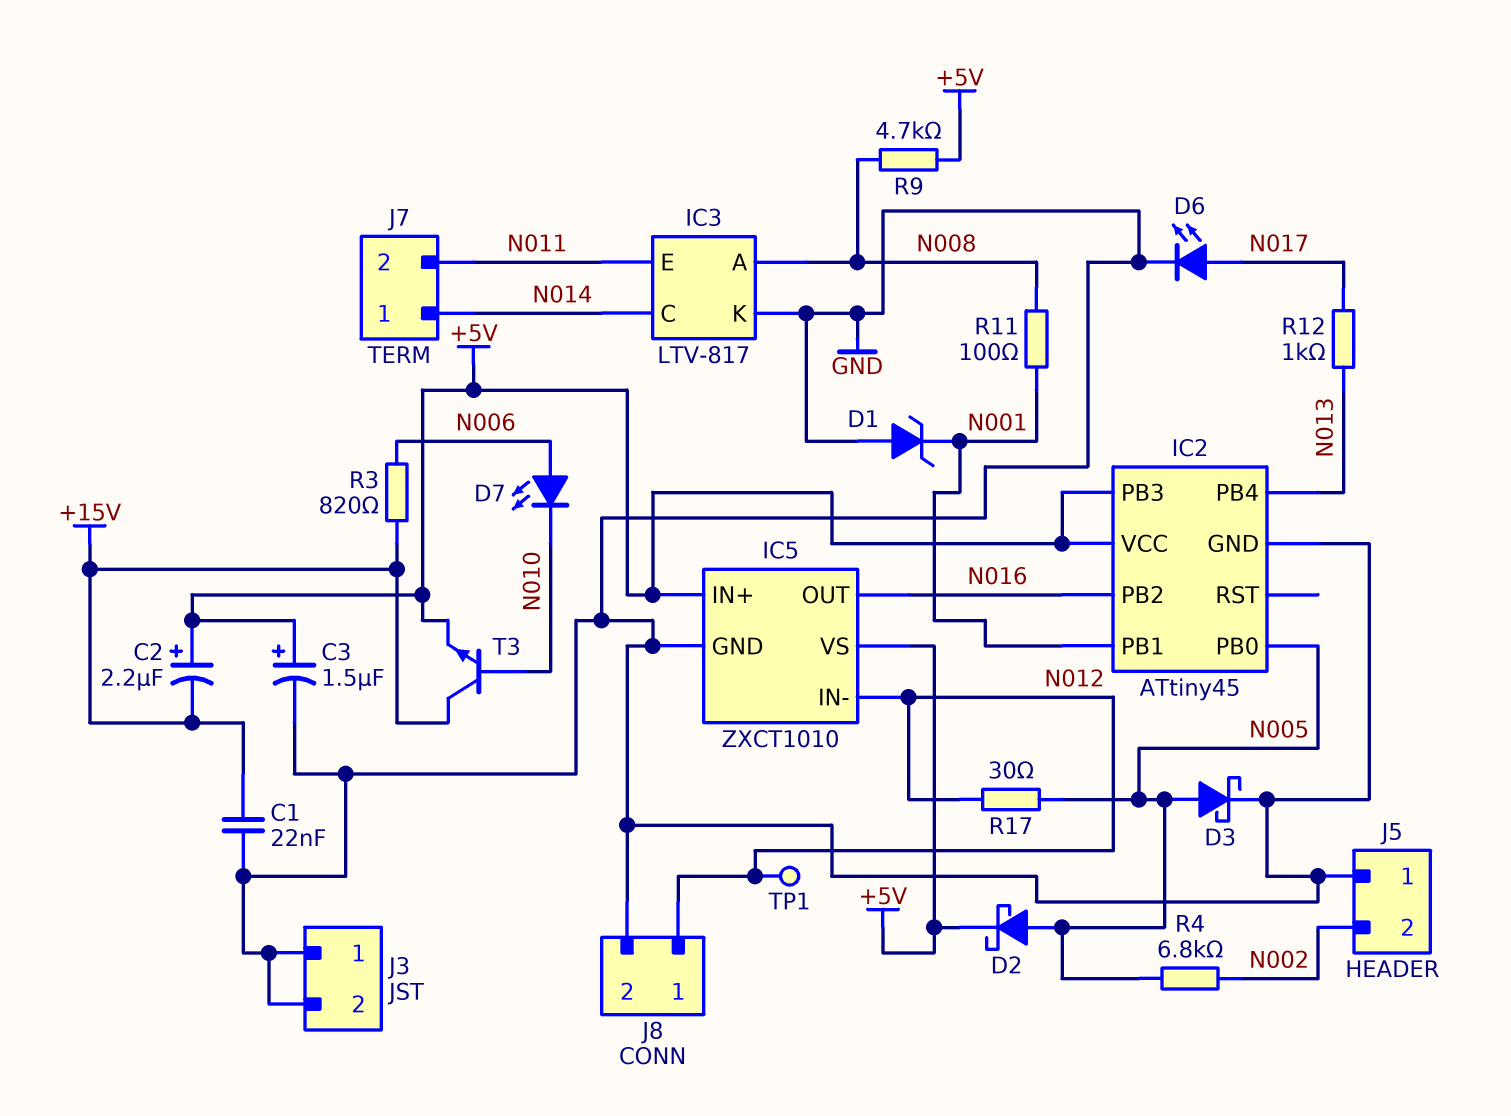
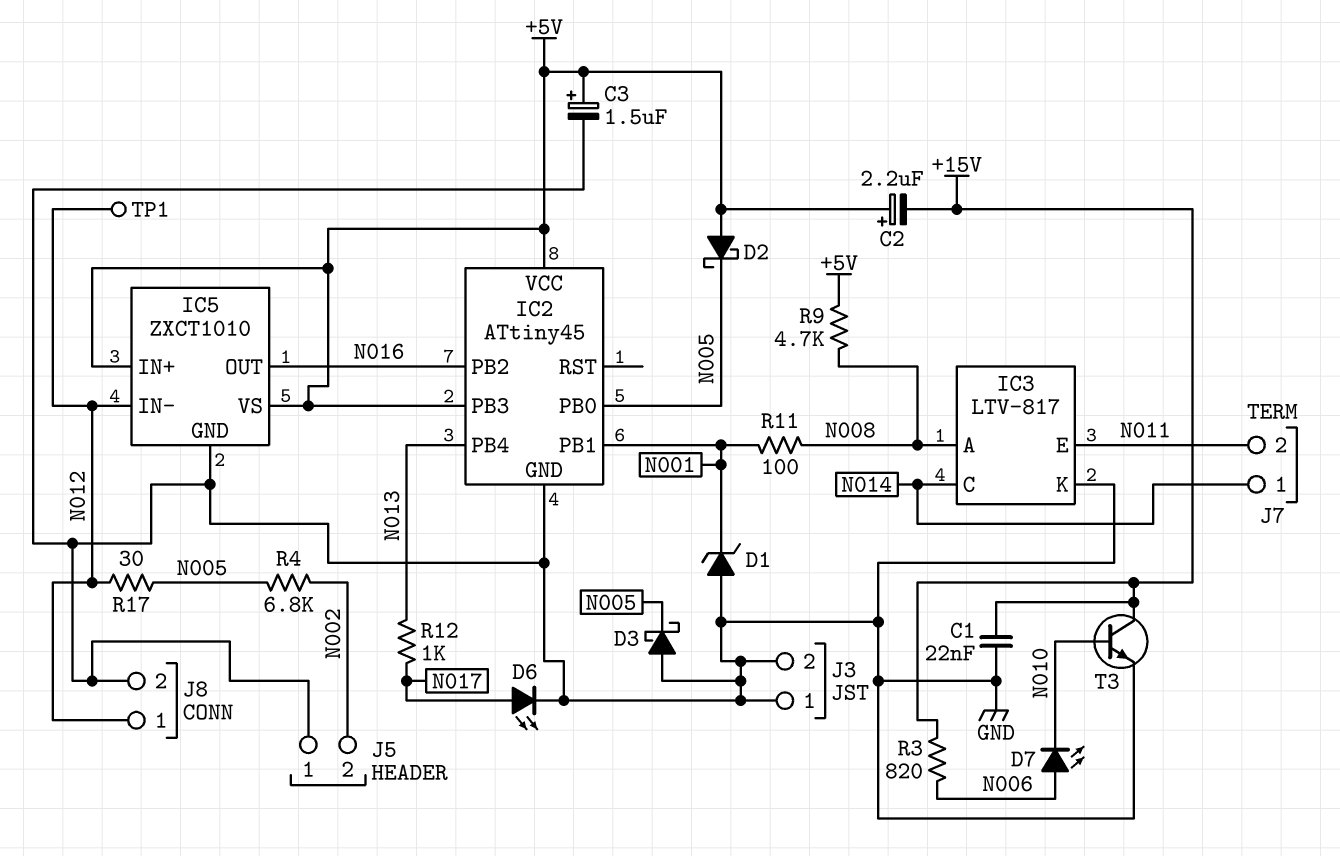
D2: schottky (A N005, K +5V) -> schottky (A +5V, K N005)
D3: schottky (A N005, K GND) -> schottky (A GND, K N005)
T3: NPN (B N010, C +15V, E +5V) -> NPN (B N010, C +15V, E GND)

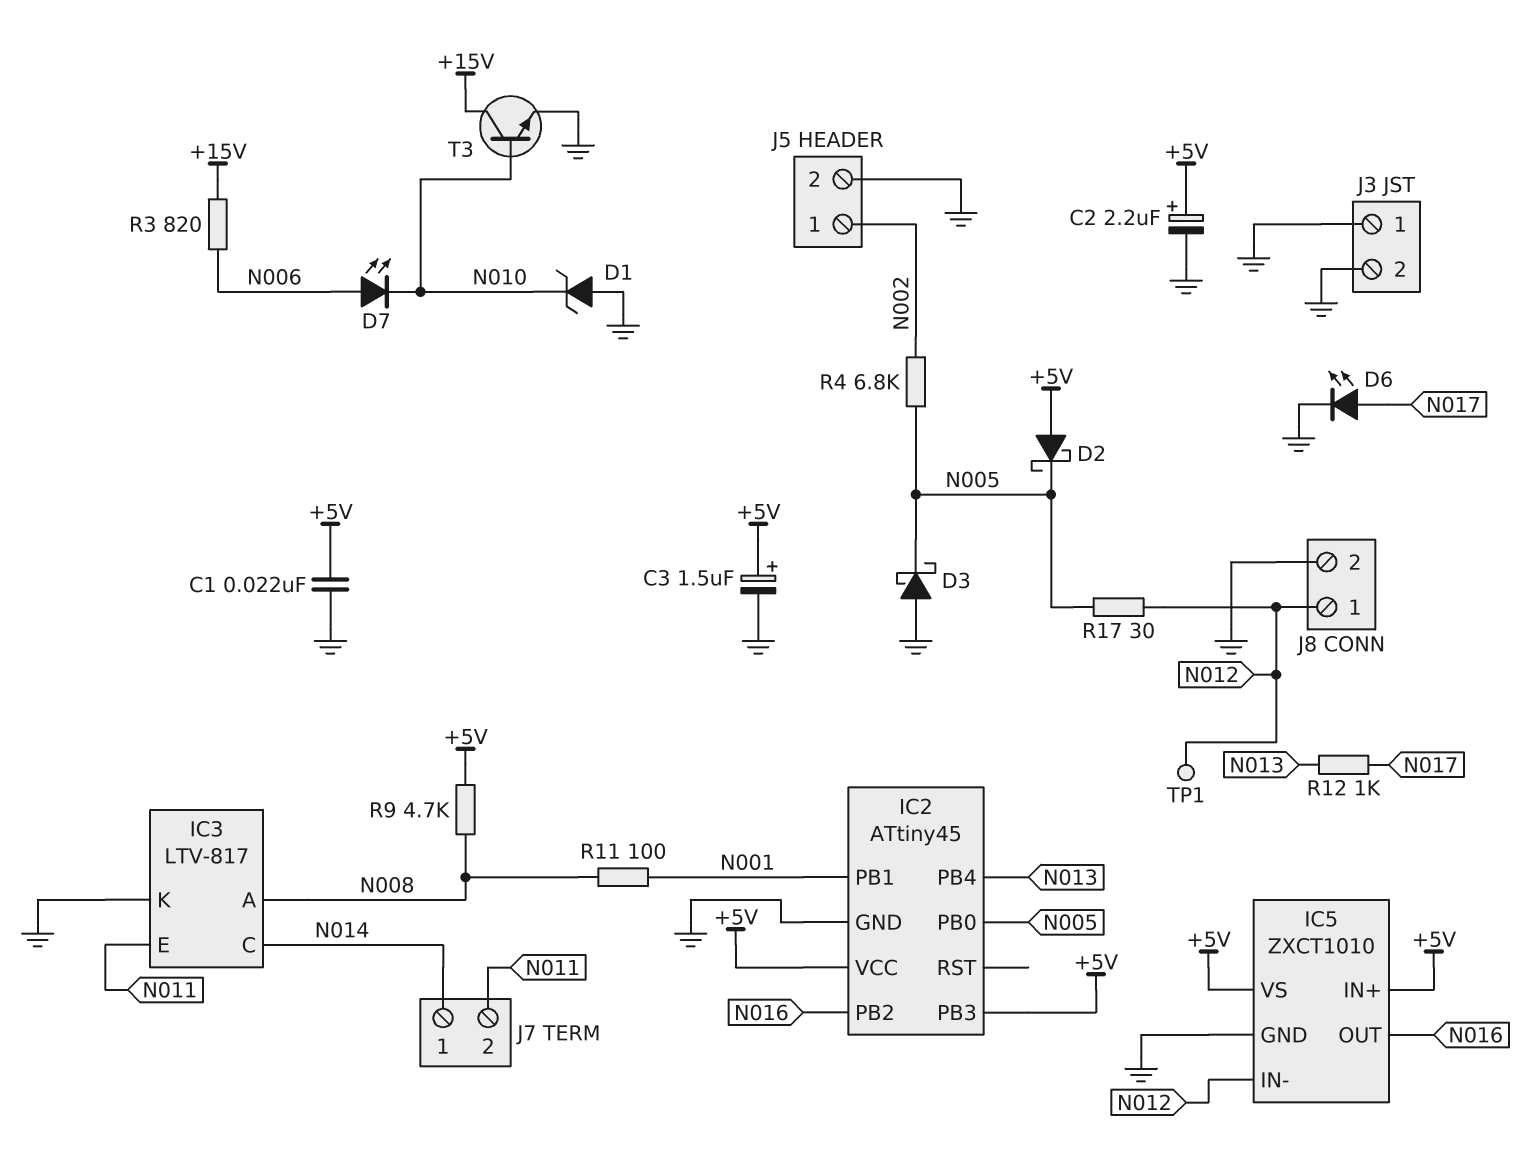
C1: 22nF (+15V, GND) -> 22nF (+5V, GND)
C2: 2.2uF (plus +5V, minus +15V) -> 2.2uF (plus +5V, minus GND)
D1: zener (A GND, K N001) -> zener (A GND, K N010)
J5 pin 1: GND -> N002
J5 pin 2: N002 -> GND

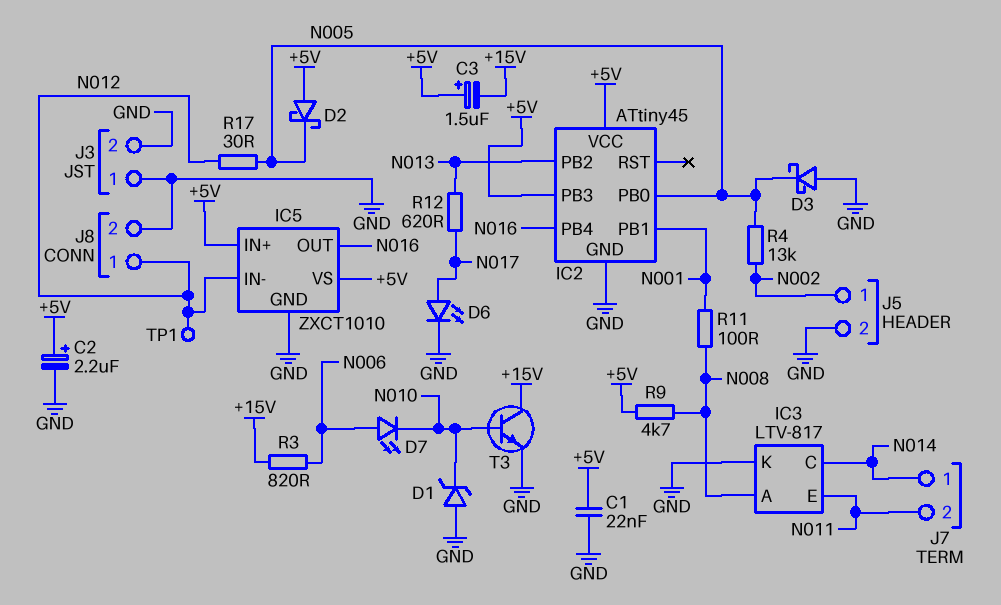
C3: 1.5uF (plus +5V, minus GND) -> 1.5uF (plus +5V, minus +15V)
IC2 pin PB2: N016 -> N013
IC2 pin PB4: N013 -> N016
R4: 6.8k (N002, N005) -> 13k (N002, N005)
R12: 1k (N013, N017) -> 620 (N013, N017)

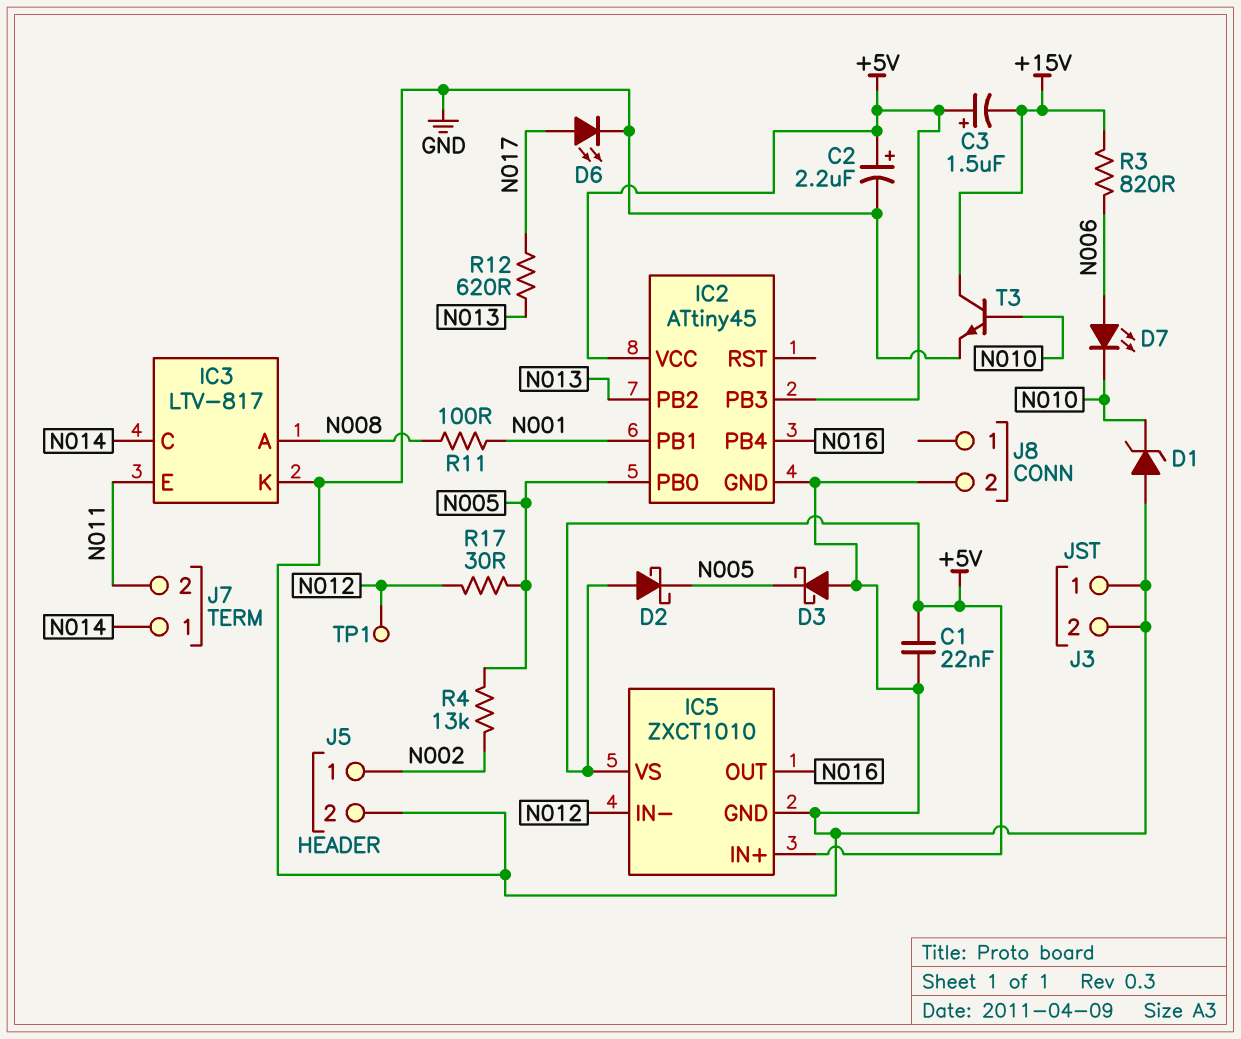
J8 pin 1: N012 -> none
R9: 4.7k (+5V, N008) -> none

